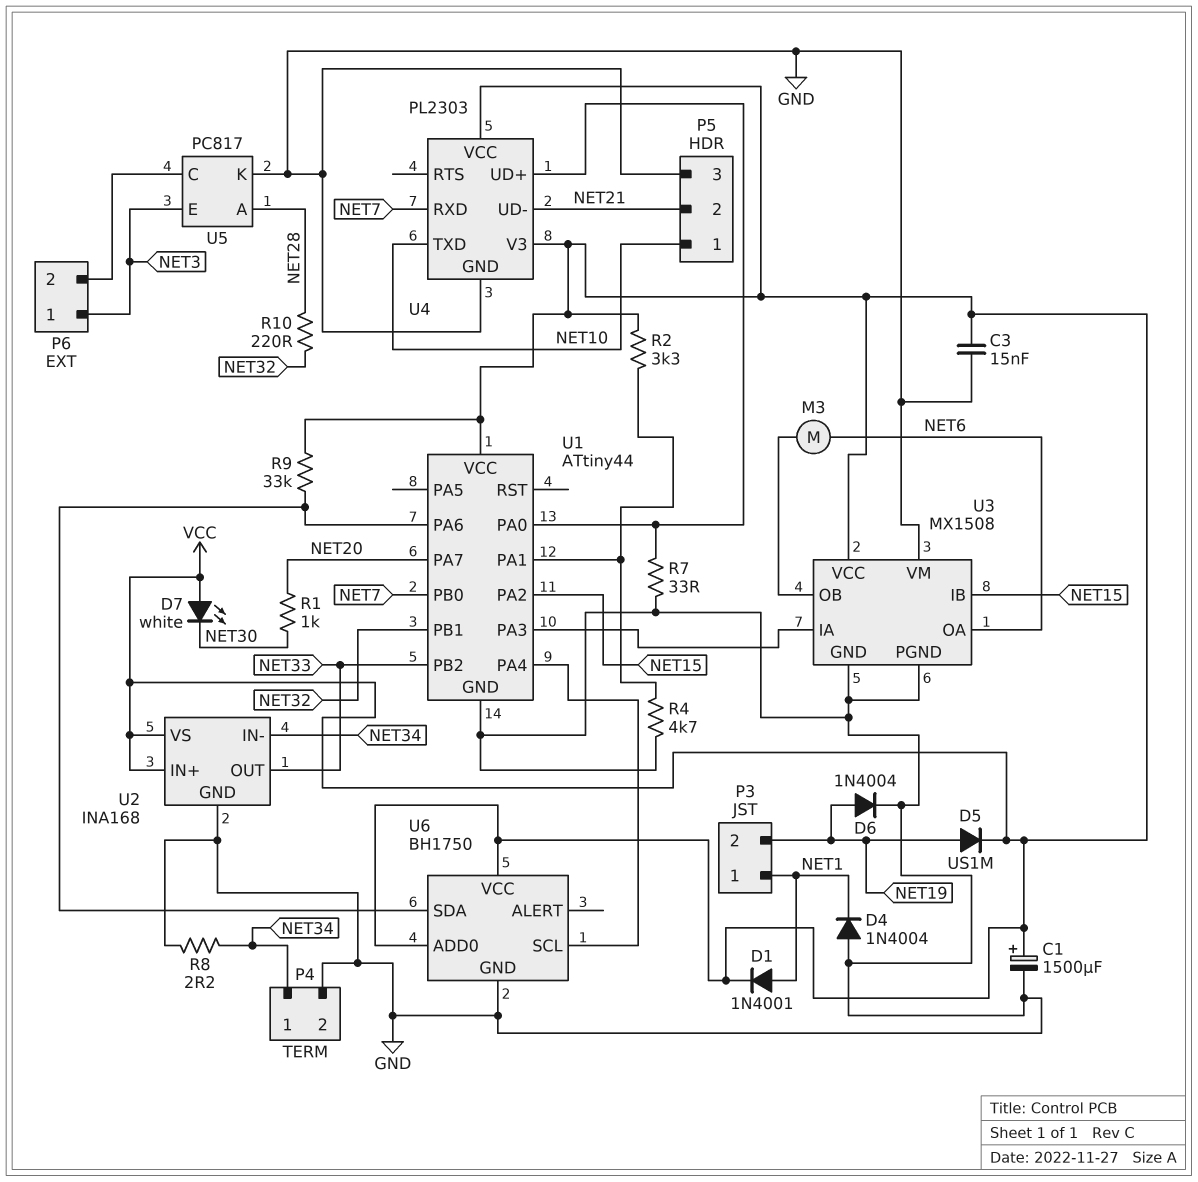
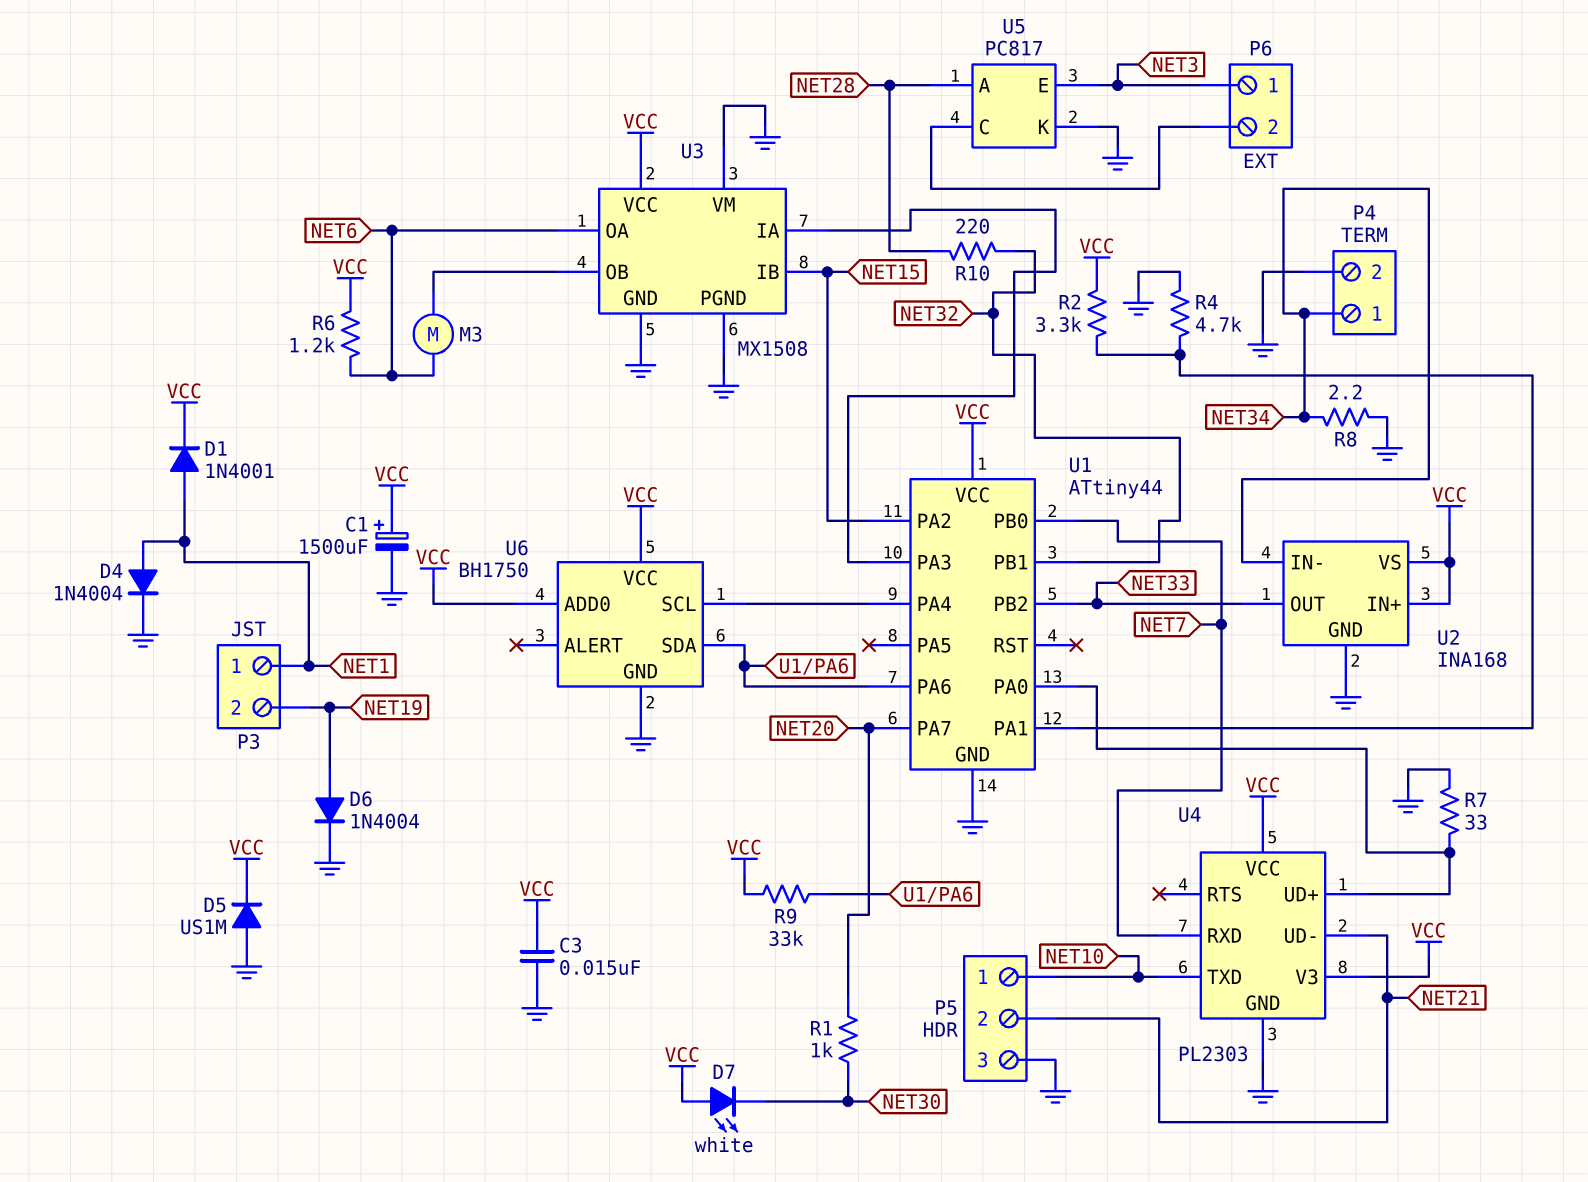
D4: diode 1N4004 (A GND, K NET1) -> diode 1N4004 (A NET1, K GND)
D5: diode US1M (A NET19, K VCC) -> diode US1M (A GND, K VCC)
R6: none -> 1.2k (NET6, VCC)

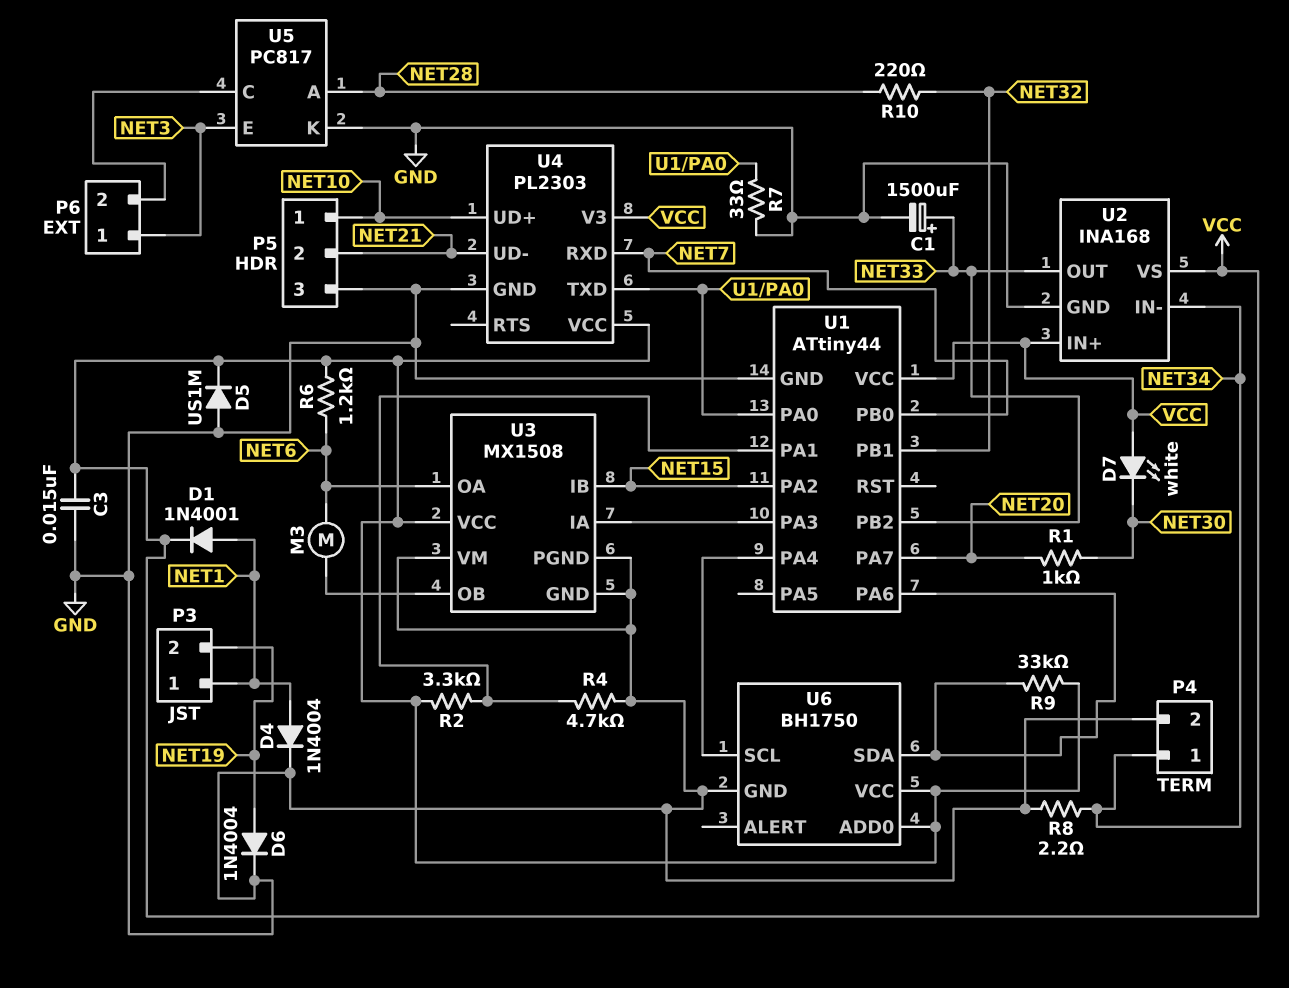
C1: 1500uF (plus VCC, minus GND) -> 1500uF (plus NET33, minus GND)
U4 pin TXD: NET10 -> U1/PA0
U4 pin UD+: U1/PA0 -> NET10

